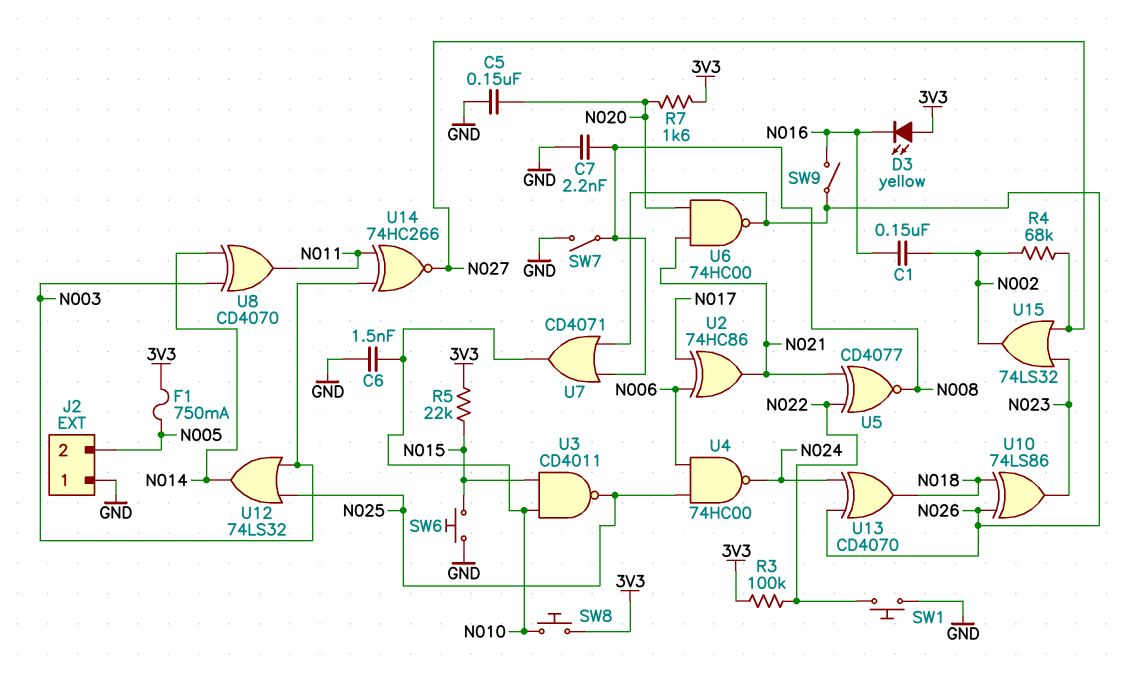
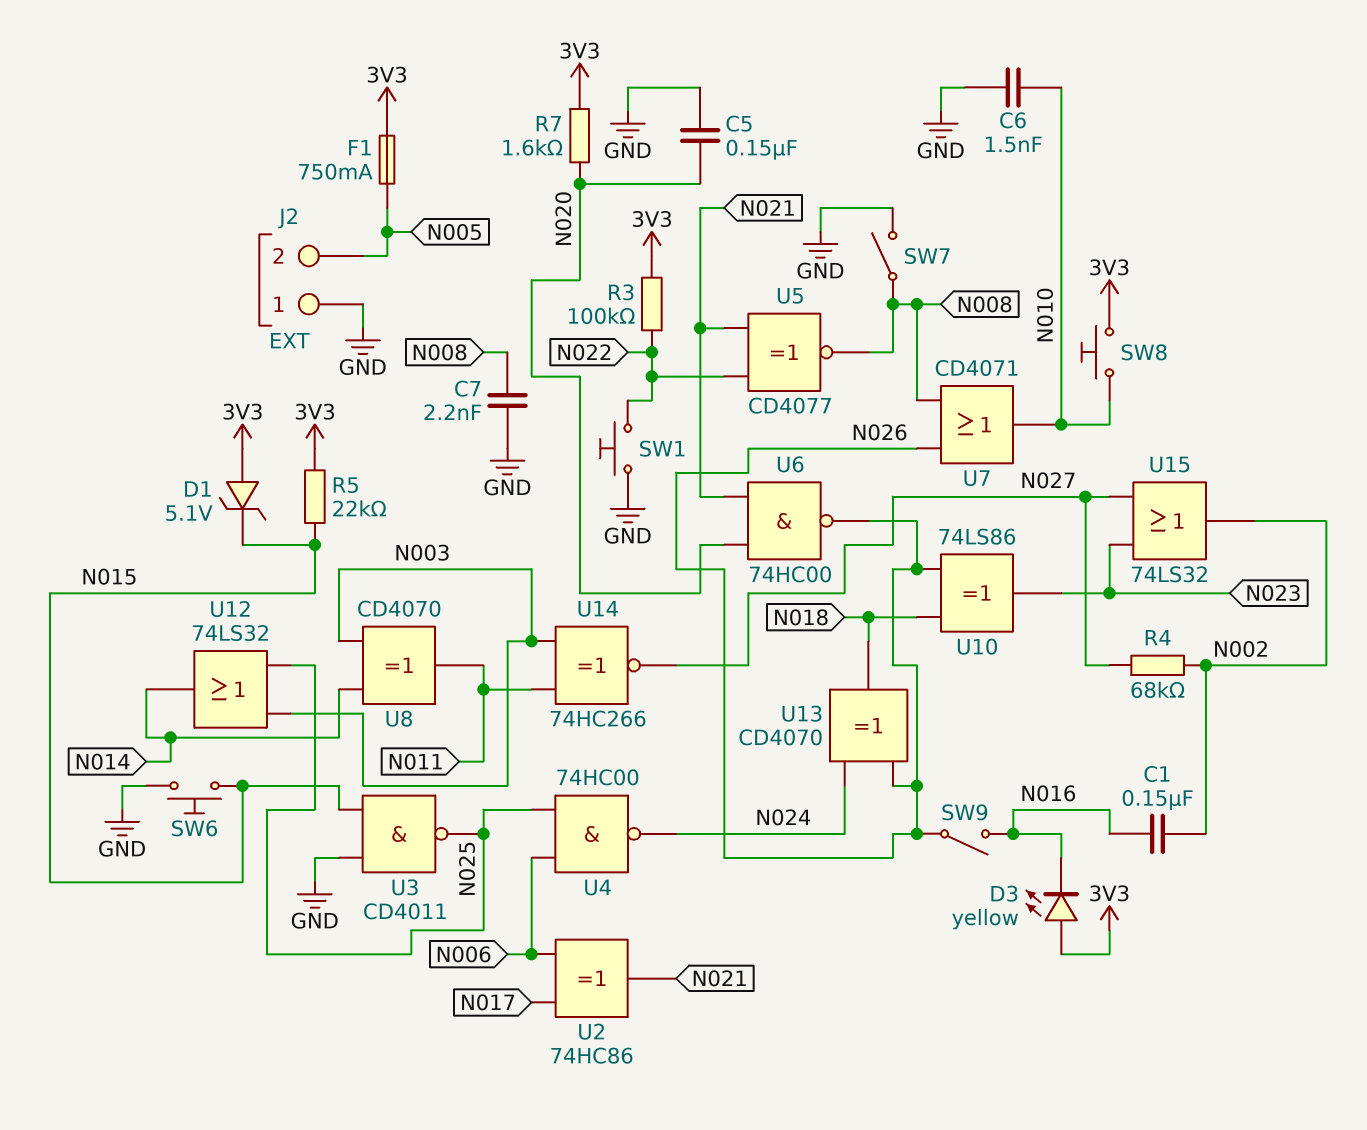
D1: none -> zener 5.1V (A 3V3, K N015)
U3: NAND CD4011 (in N010, in N015, out N025) -> NAND CD4011 (in GND, in N015, out N025)

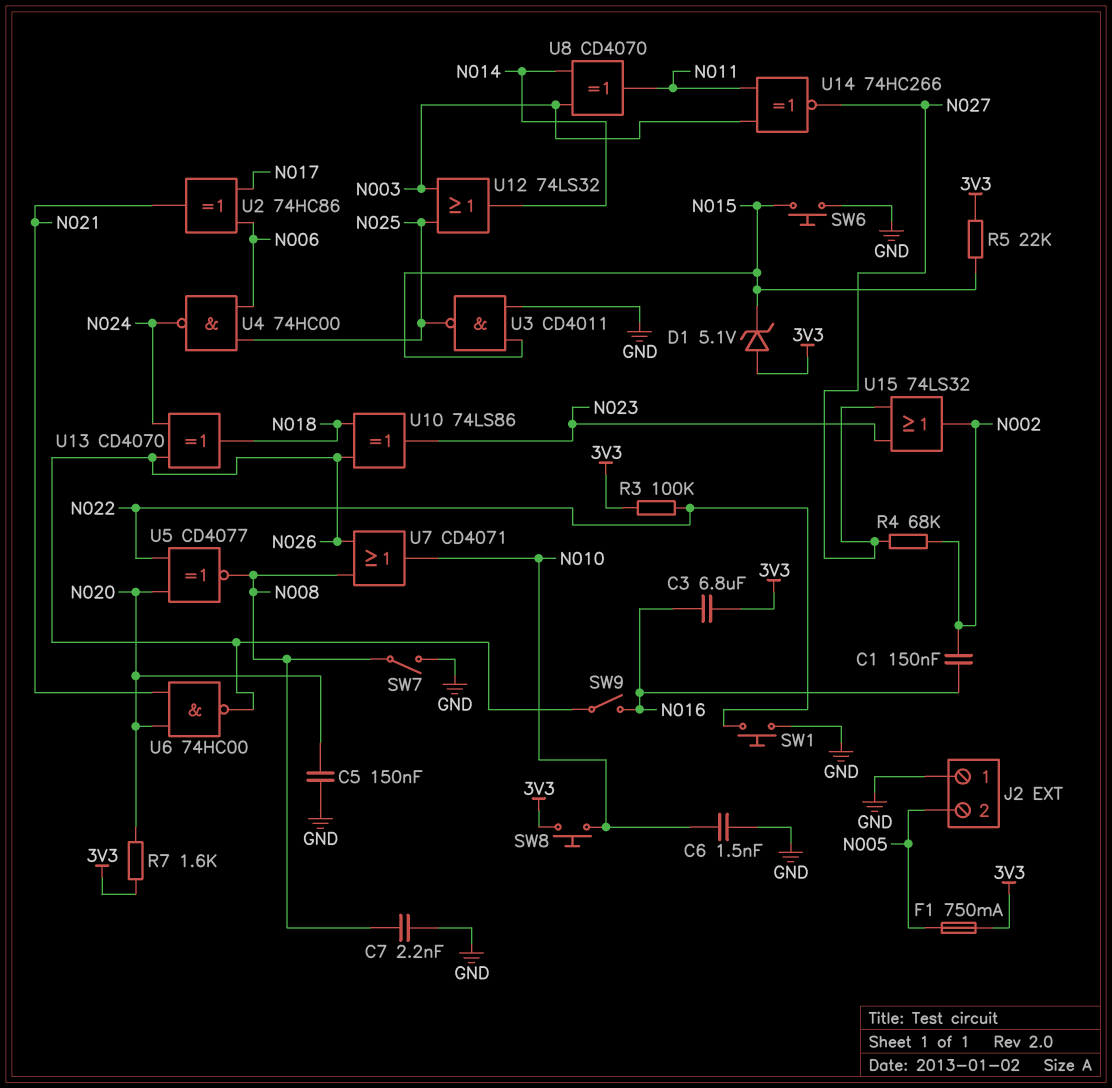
C3: none -> 6.8uF (3V3, N016)
D3: LED yellow (A 3V3, K N016) -> none
U5: XNOR CD4077 (in N021, in N022, out N008) -> XNOR CD4077 (in N020, in N022, out N008)

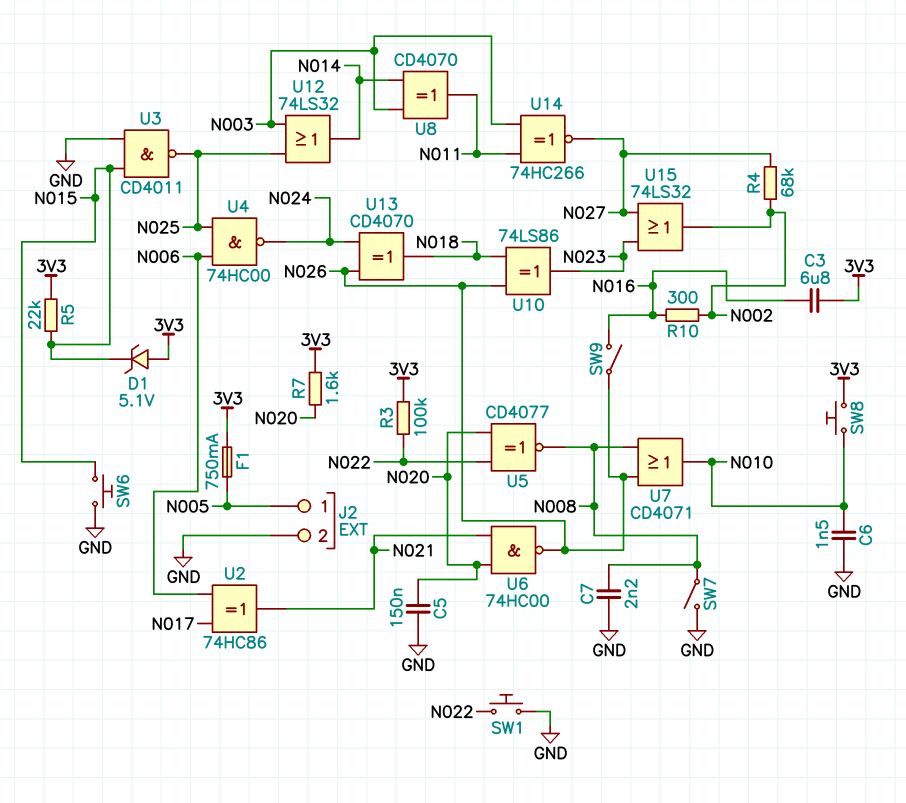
C1: 150nF (N002, N016) -> none
J2 pin 1: GND -> N005
J2 pin 2: N005 -> GND
R10: none -> 300 (N002, N016)

